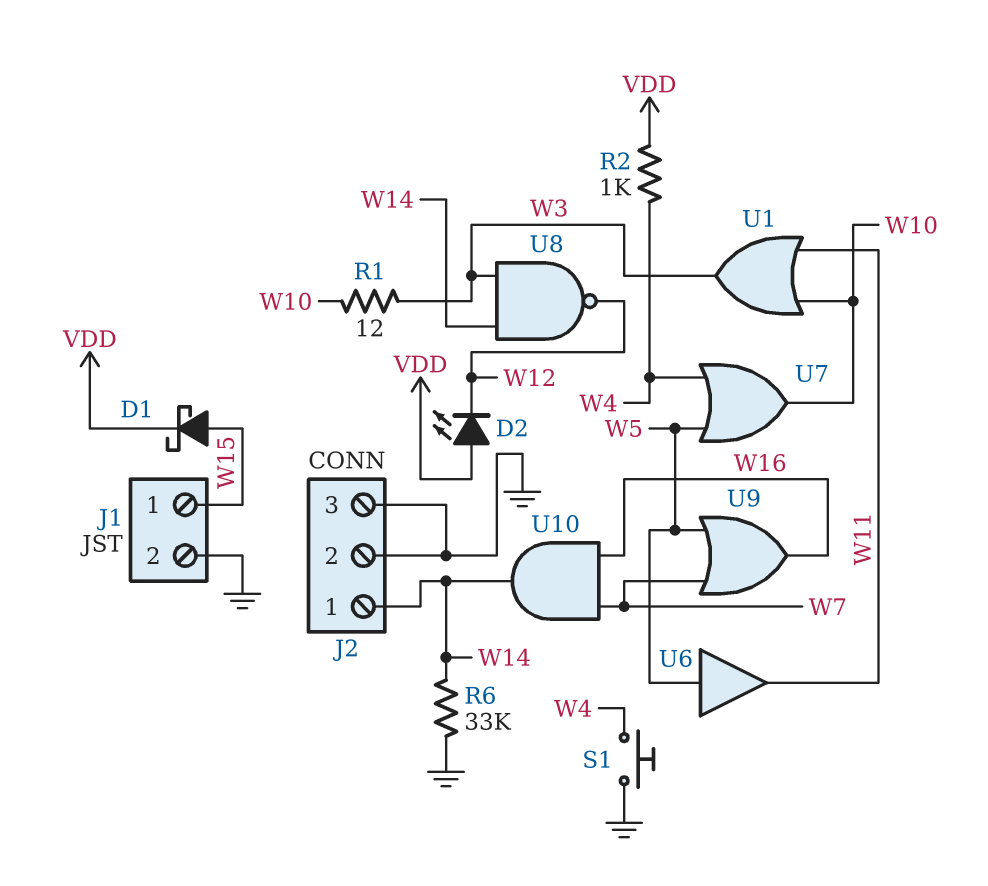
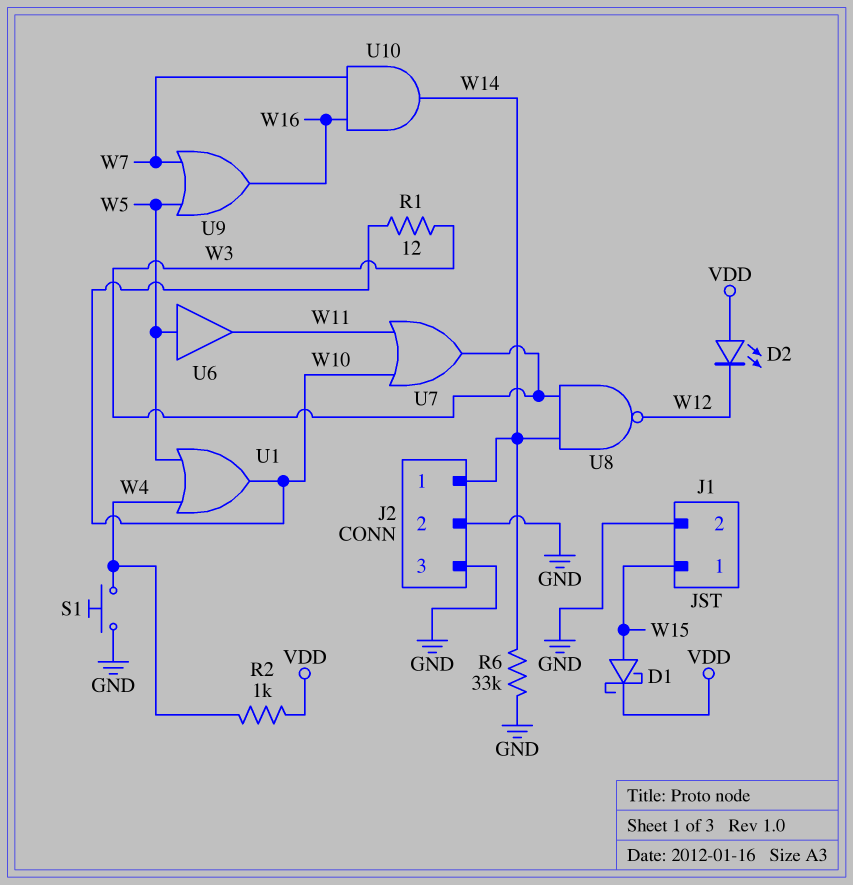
U1: OR (in W10, in W11, out W3) -> OR (in W4, in W5, out W10)
U7: OR (in W4, in W5, out W10) -> OR (in W10, in W11, out W3)

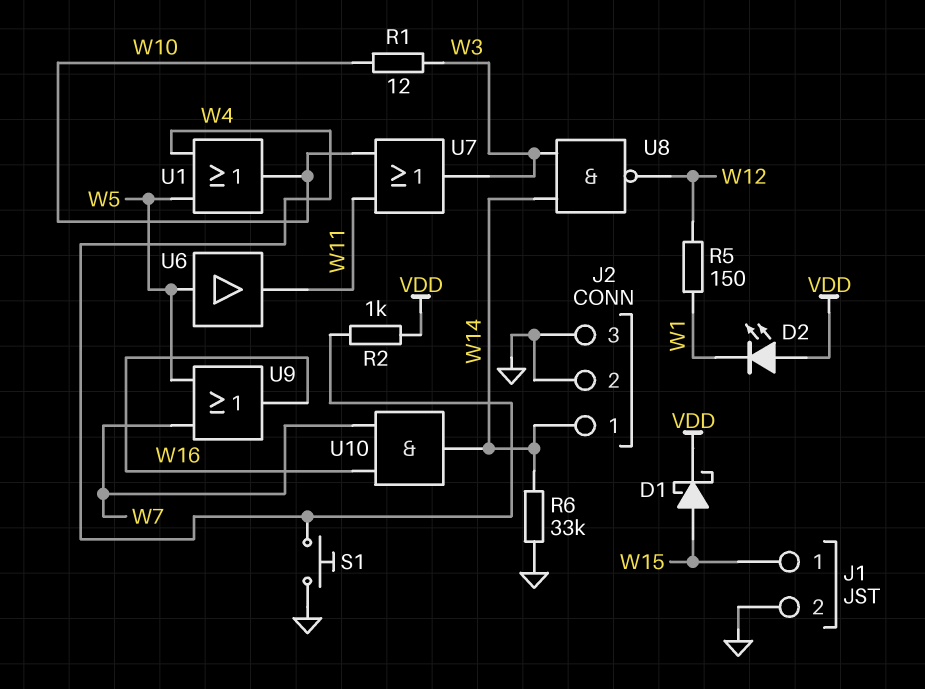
D2: LED (A VDD, K W12) -> LED (A VDD, K W1)
R5: none -> 150 (W1, W12)

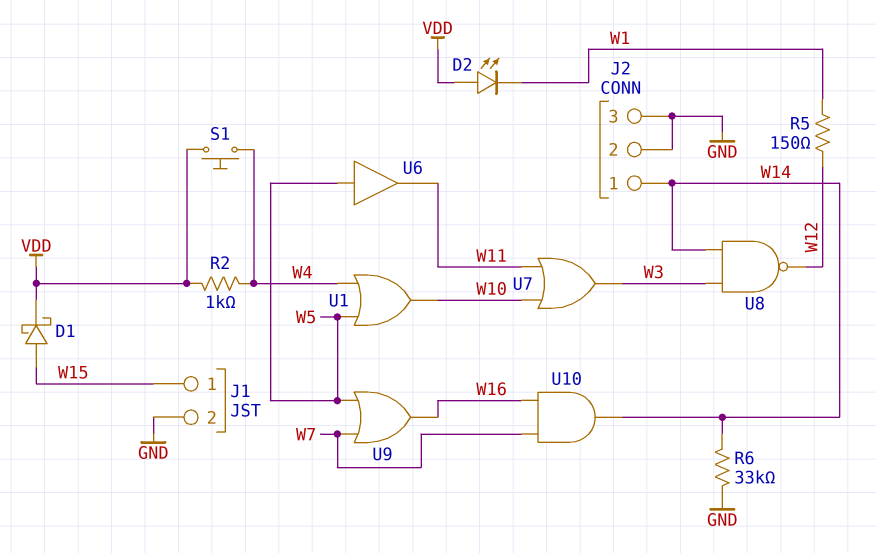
R1: 12 (W3, W10) -> none
S1: button (GND, W4) -> button (VDD, W4)

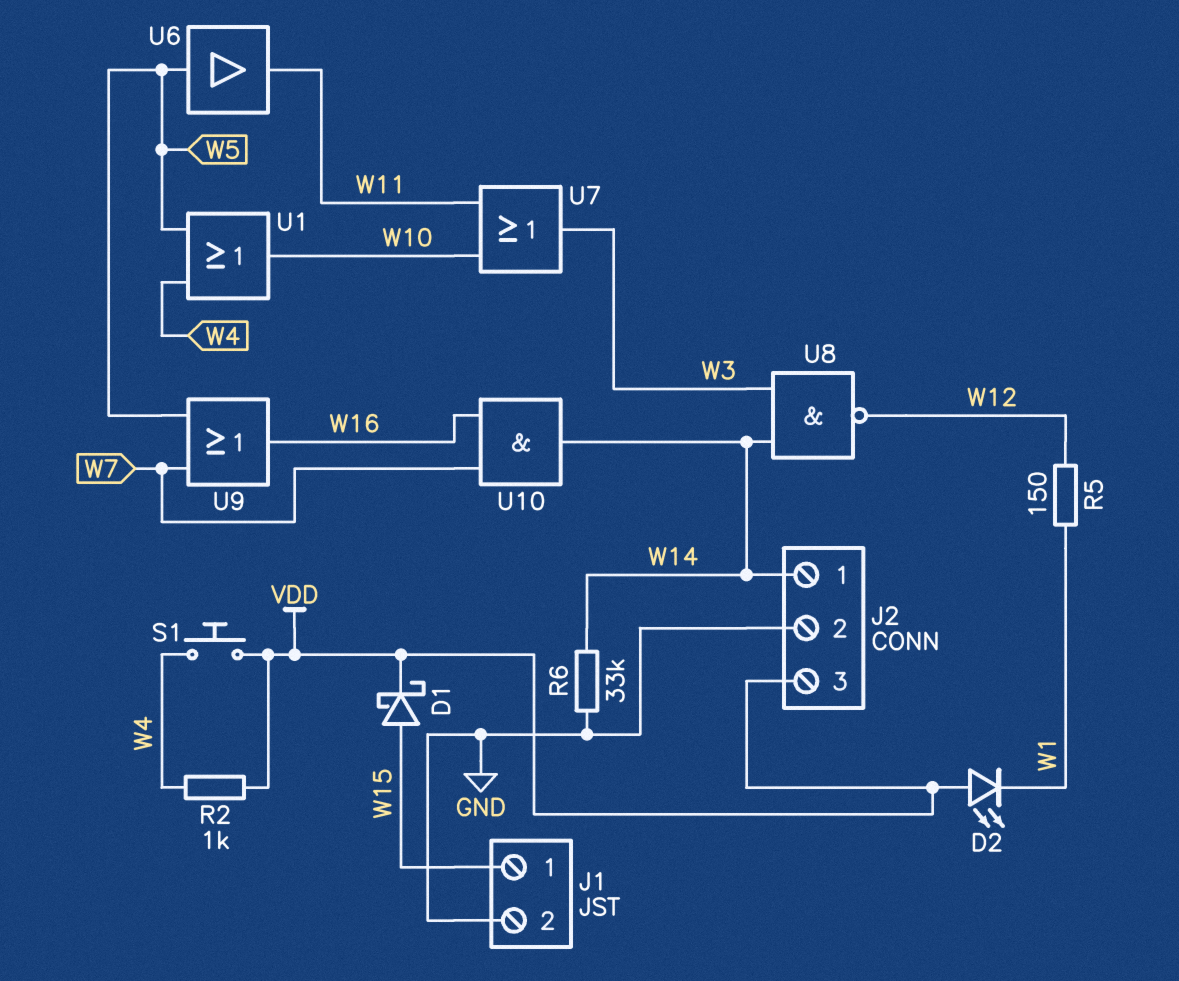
J2 pin 3: GND -> VDD

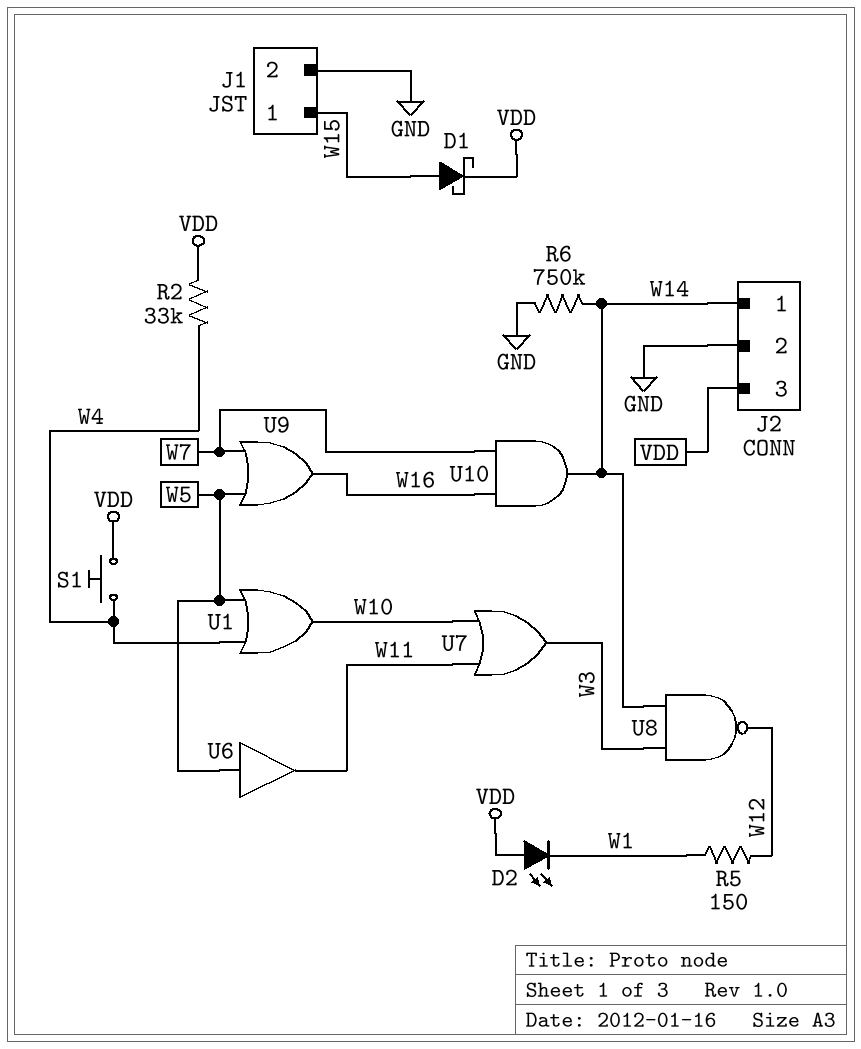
R2: 1k (VDD, W4) -> 33k (VDD, W4)
R6: 33k (GND, W14) -> 750k (GND, W14)

